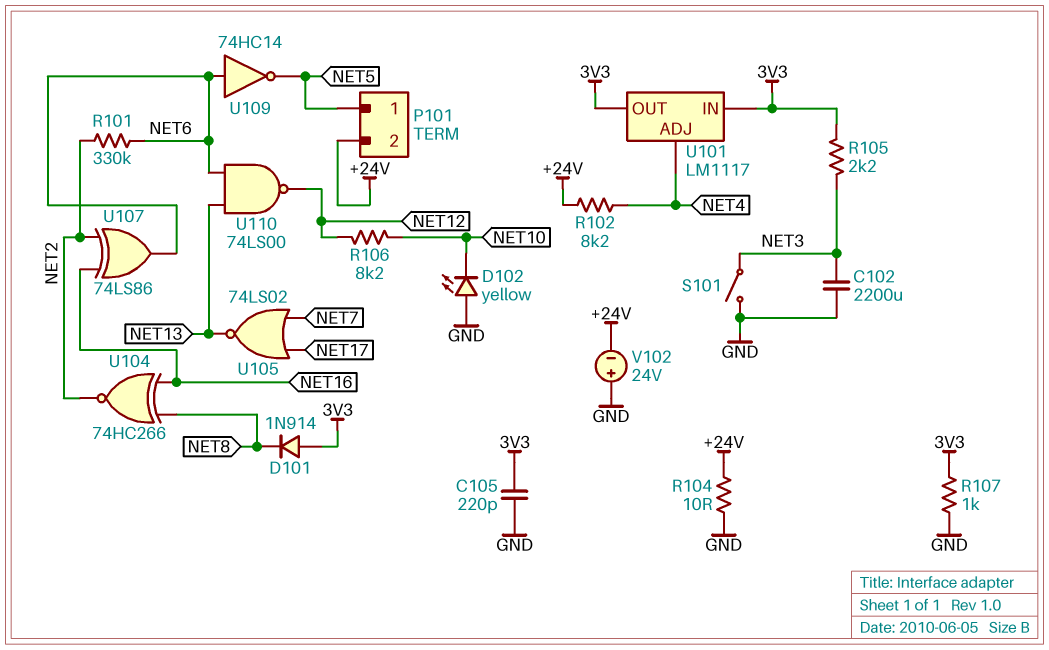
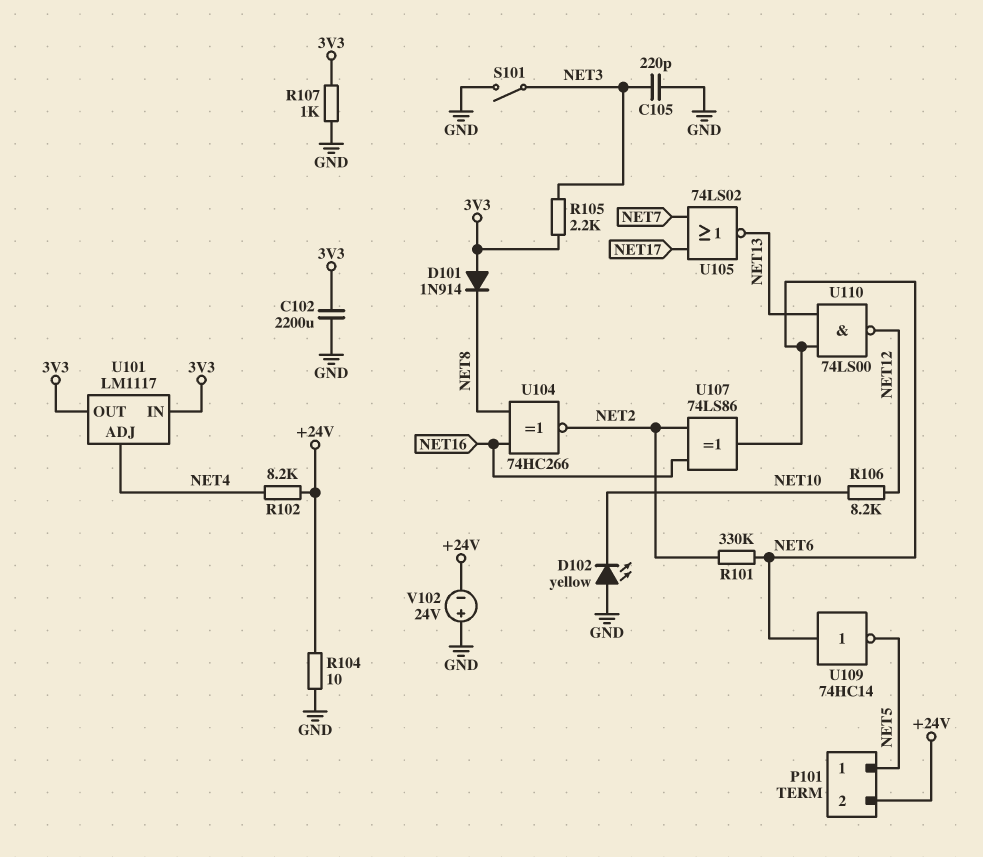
C102: 2200uF (GND, NET3) -> 2200uF (3V3, GND)
C105: 220pF (3V3, GND) -> 220pF (GND, NET3)

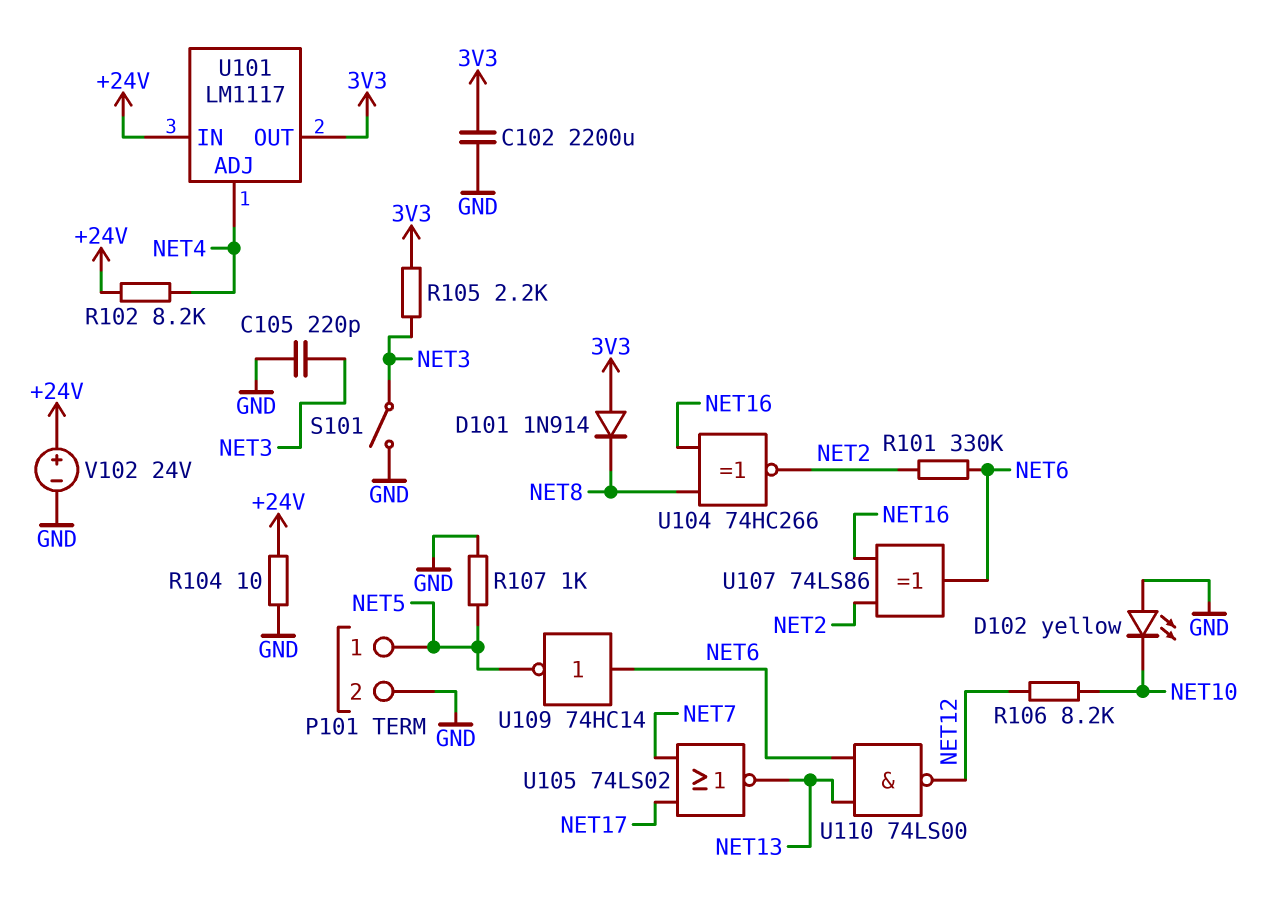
P101 pin 2: +24V -> GND
R107: 1k (3V3, GND) -> 1k (GND, NET5)
U101 pin IN: 3V3 -> +24V
V102: 24V (plus GND, minus +24V) -> 24V (plus +24V, minus GND)

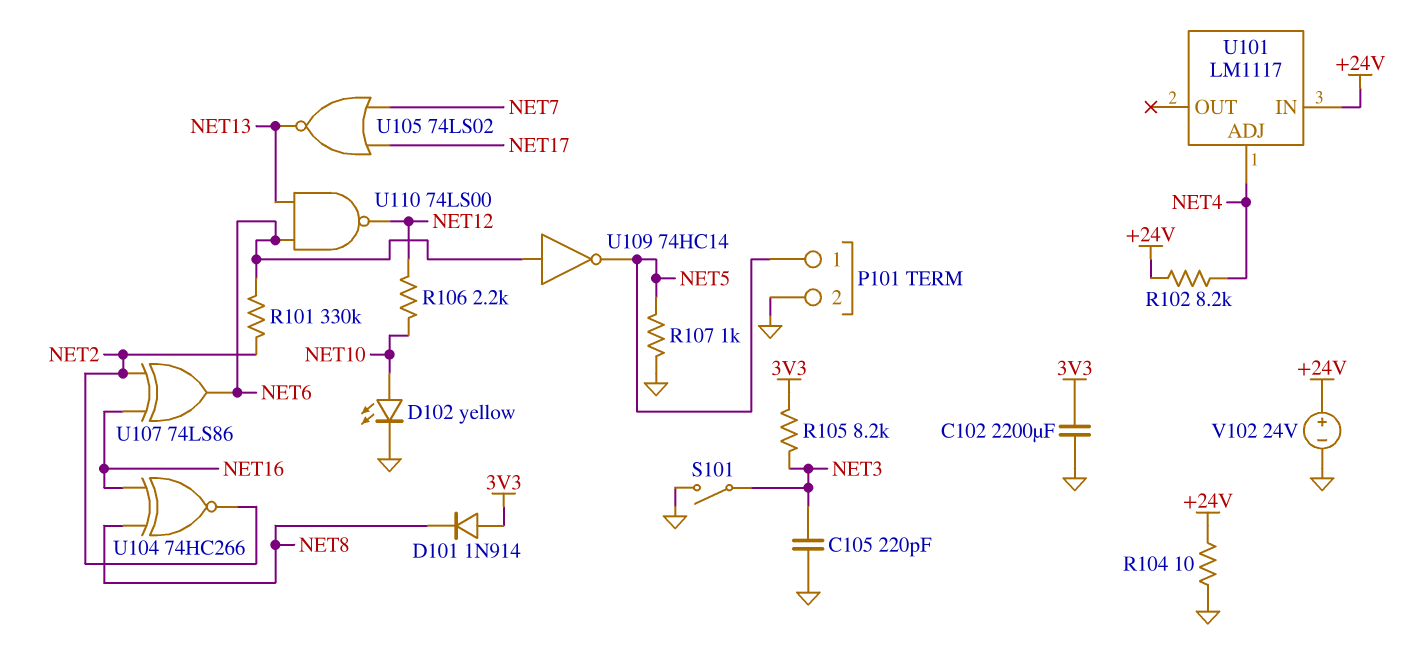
D102: LED yellow (A GND, K NET10) -> LED yellow (A NET10, K GND)
R105: 2.2k (3V3, NET3) -> 8.2k (3V3, NET3)
R106: 8.2k (NET10, NET12) -> 2.2k (NET10, NET12)
U101 pin OUT: 3V3 -> none

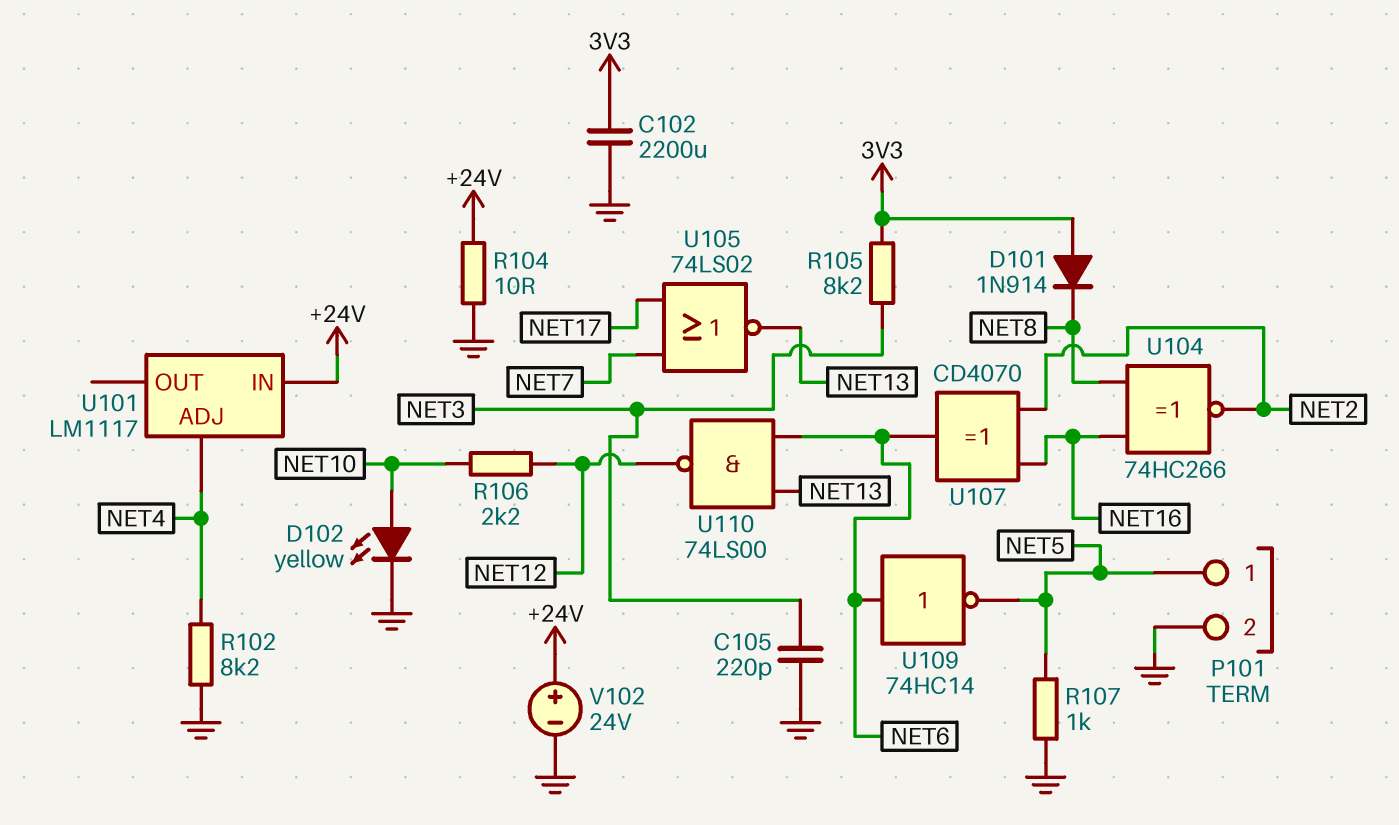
R101: 330k (NET2, NET6) -> none
R102: 8.2k (+24V, NET4) -> 8.2k (GND, NET4)
S101: switch (GND, NET3) -> none
U107: XOR 74LS86 (in NET2, in NET16, out NET6) -> XOR CD4070 (in NET2, in NET16, out NET6)

